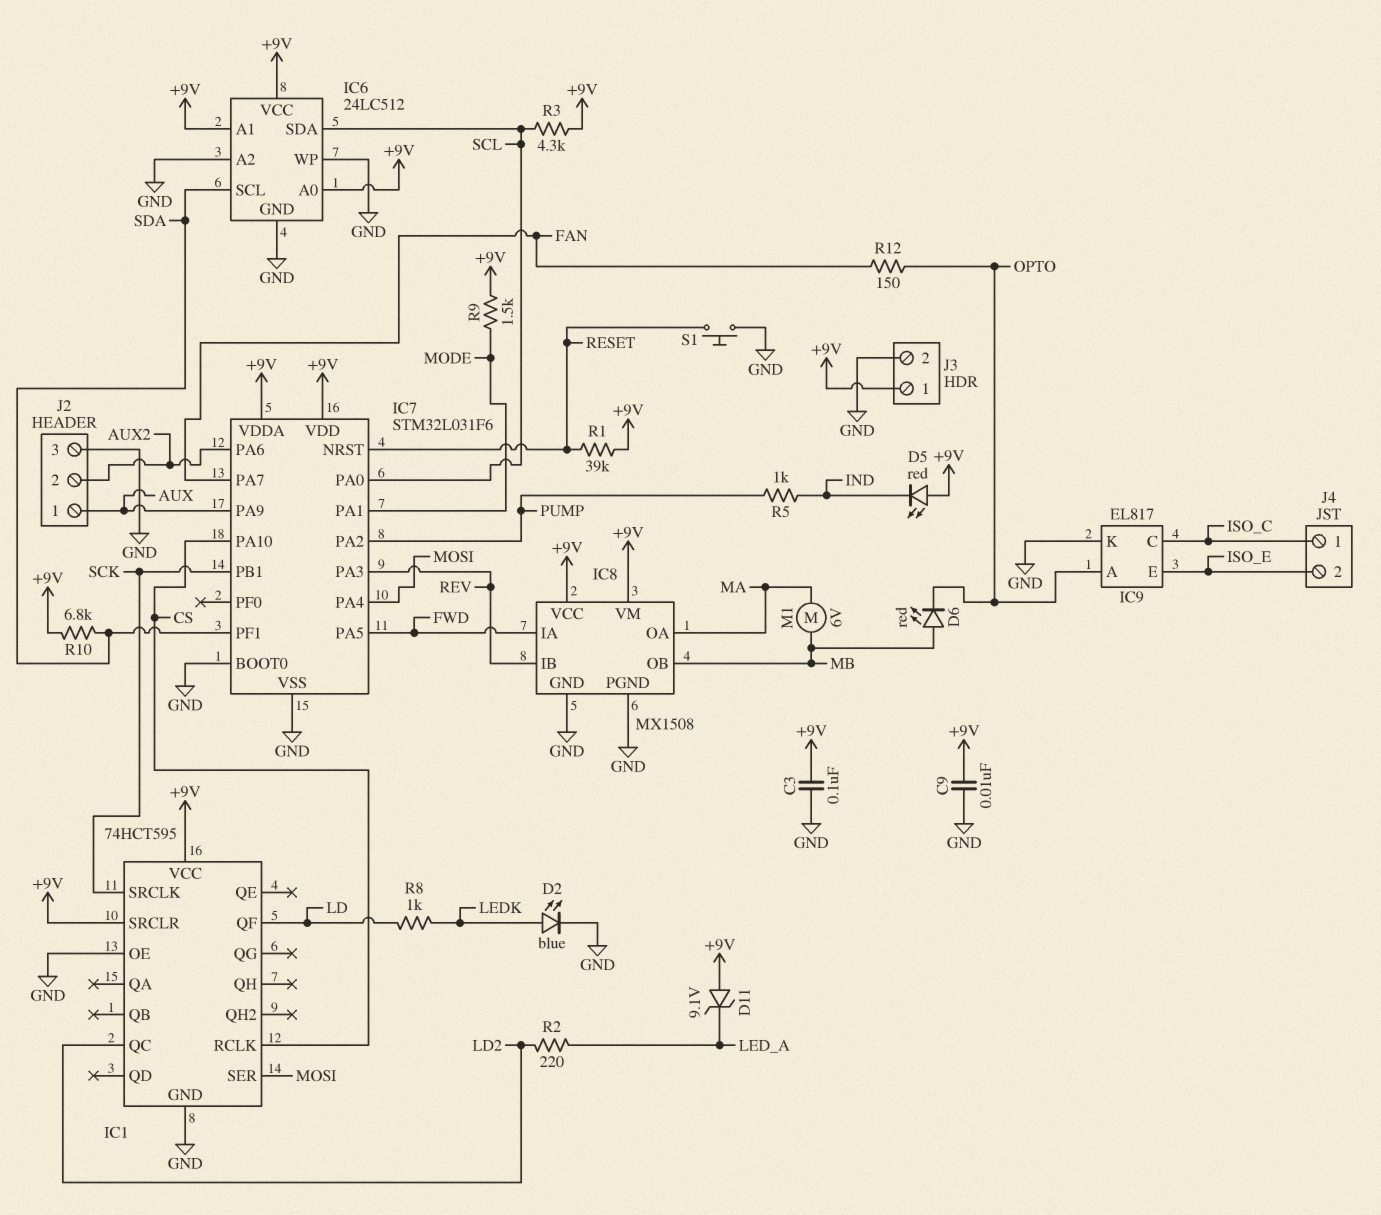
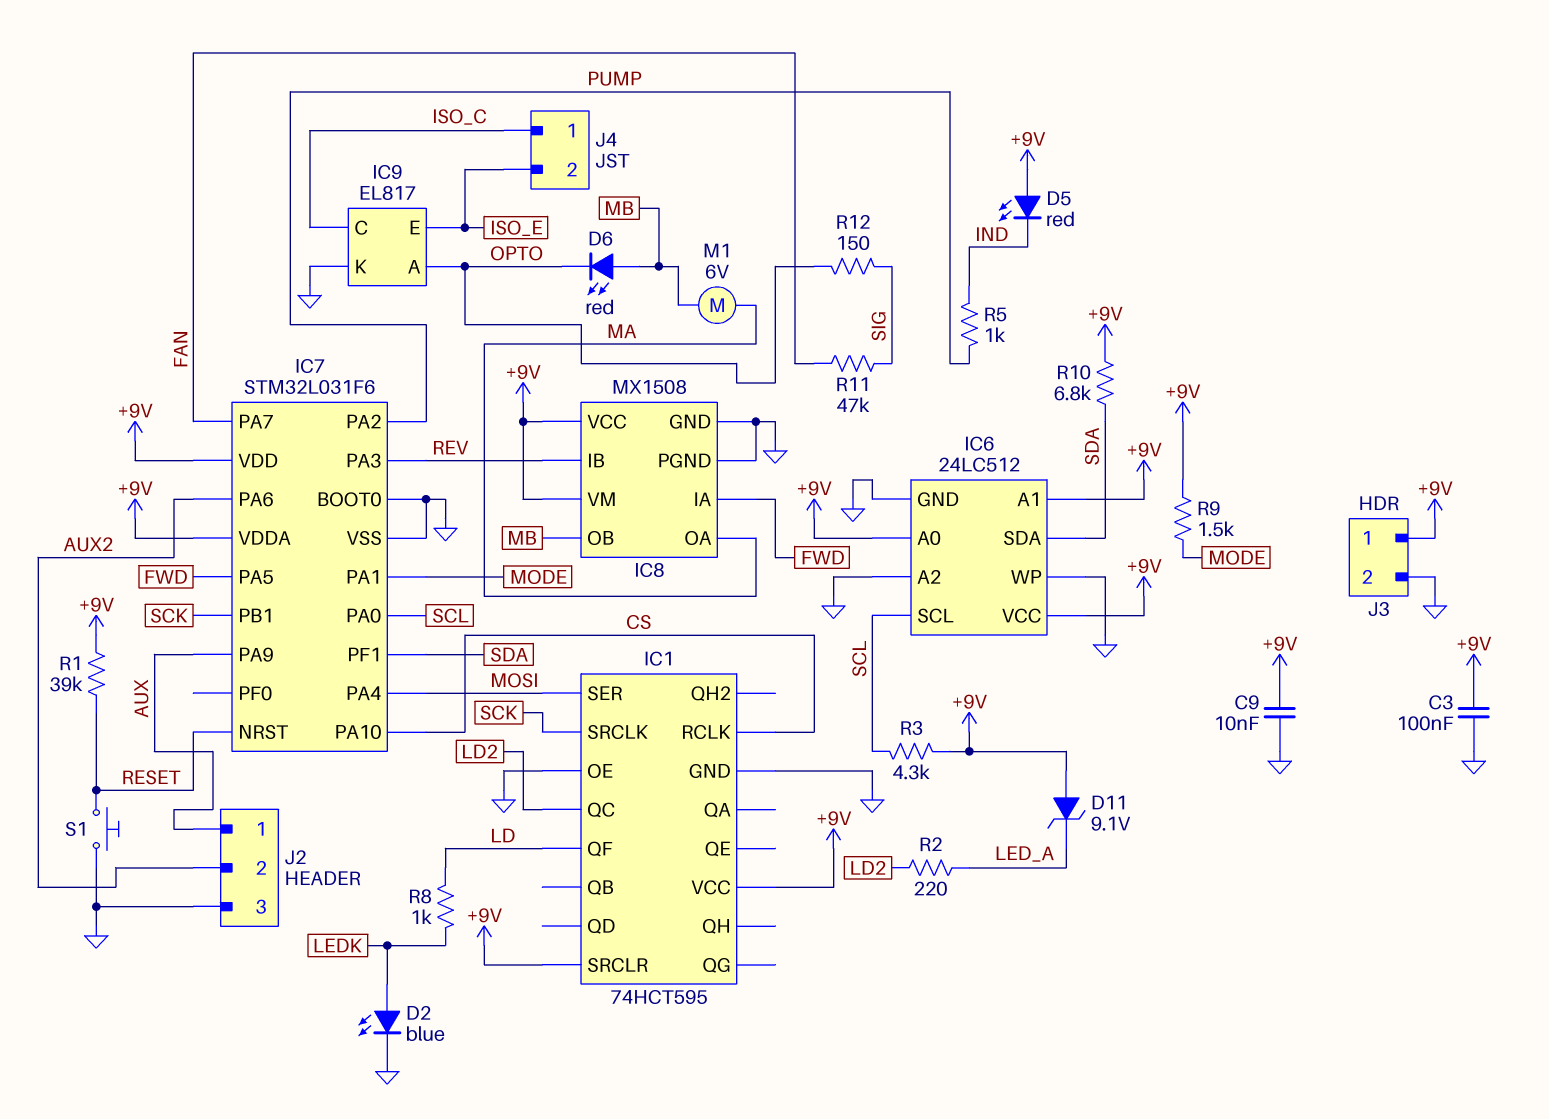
IC6 pin SCL: SDA -> SCL
IC6 pin SDA: SCL -> SDA
R11: none -> 47k (FAN, SIG)
R12: 150 (FAN, OPTO) -> 150 (OPTO, SIG)

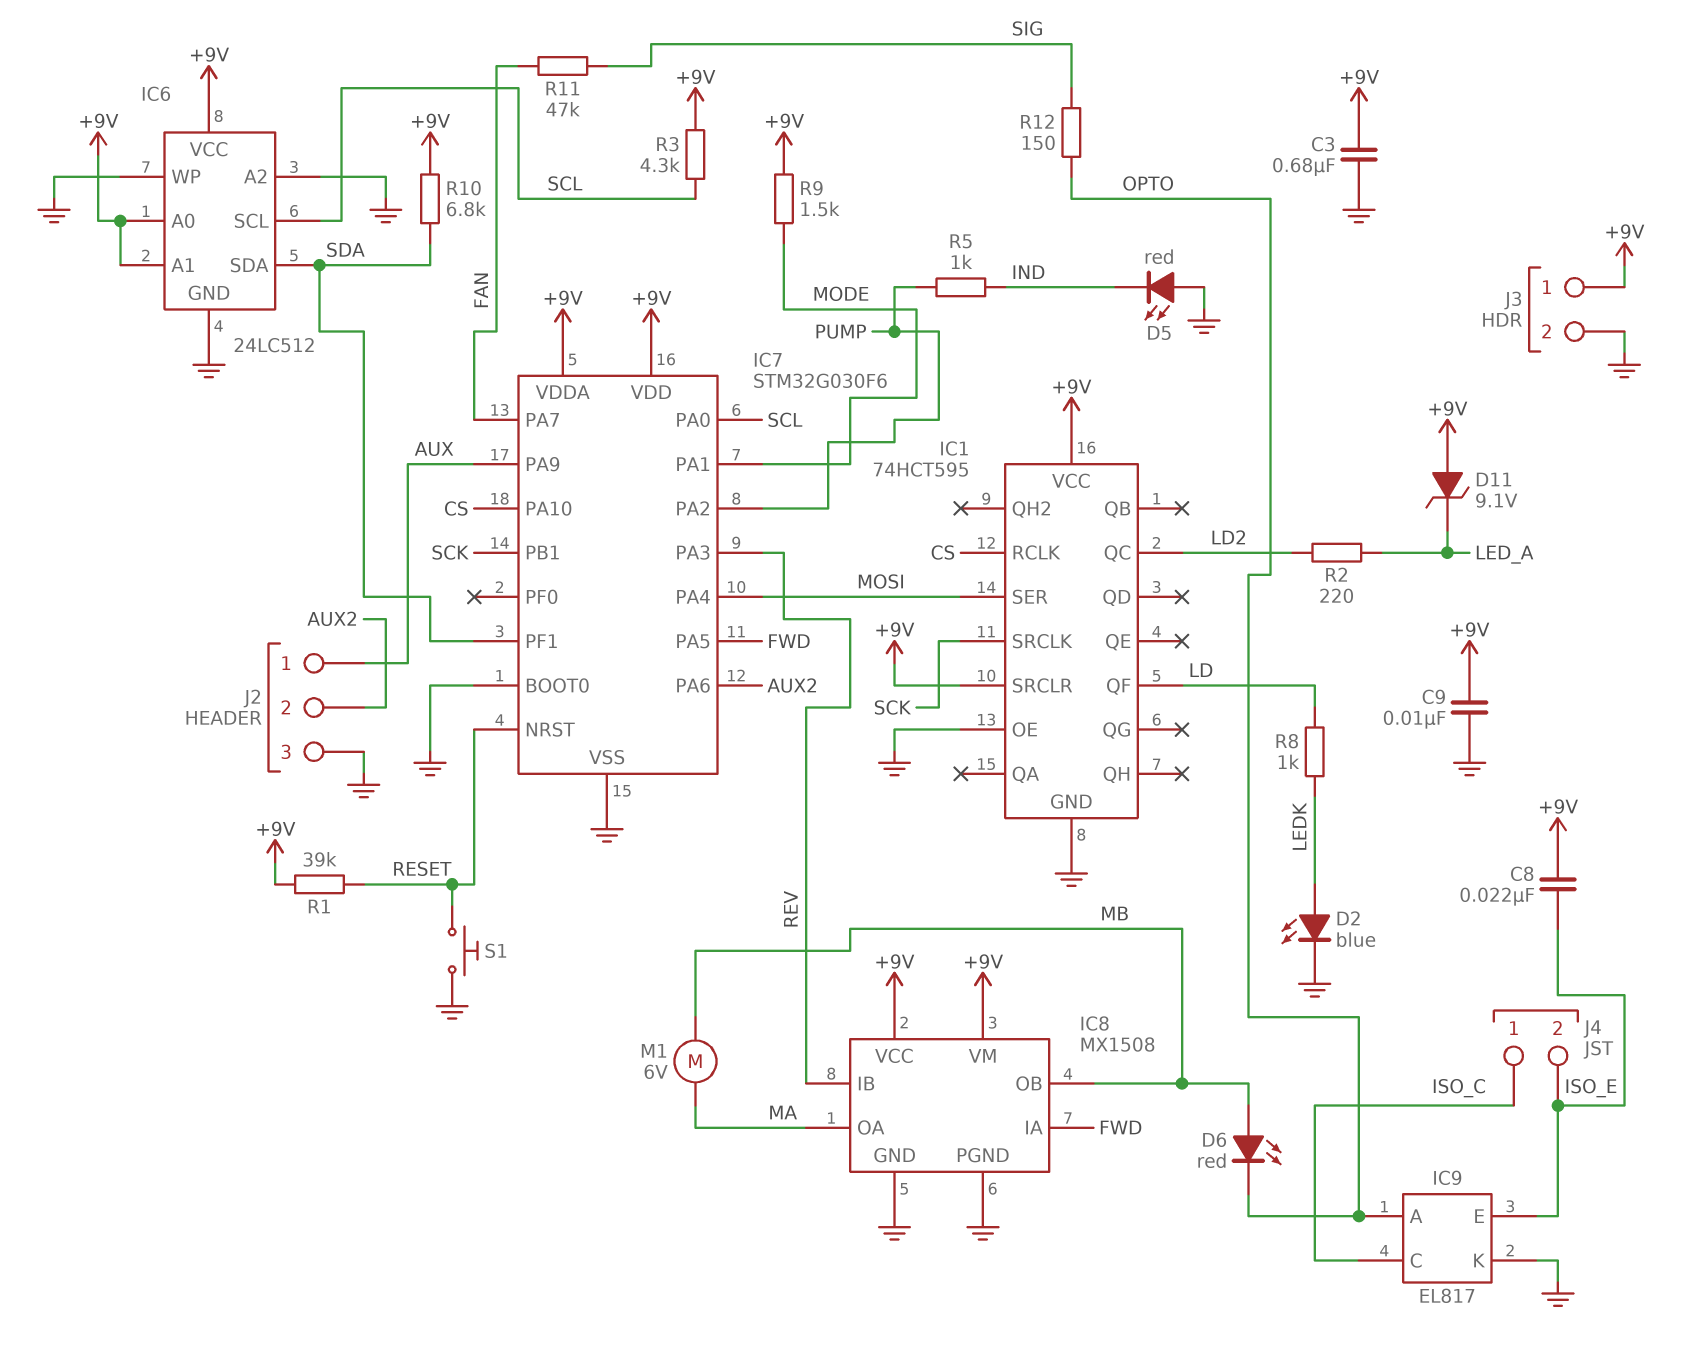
C3: 100nF (+9V, GND) -> 680nF (+9V, GND)
C8: none -> 22nF (+9V, ISO_E)
D5: LED red (A +9V, K IND) -> LED red (A GND, K IND)
IC7: STM32L031F6 -> STM32G030F6

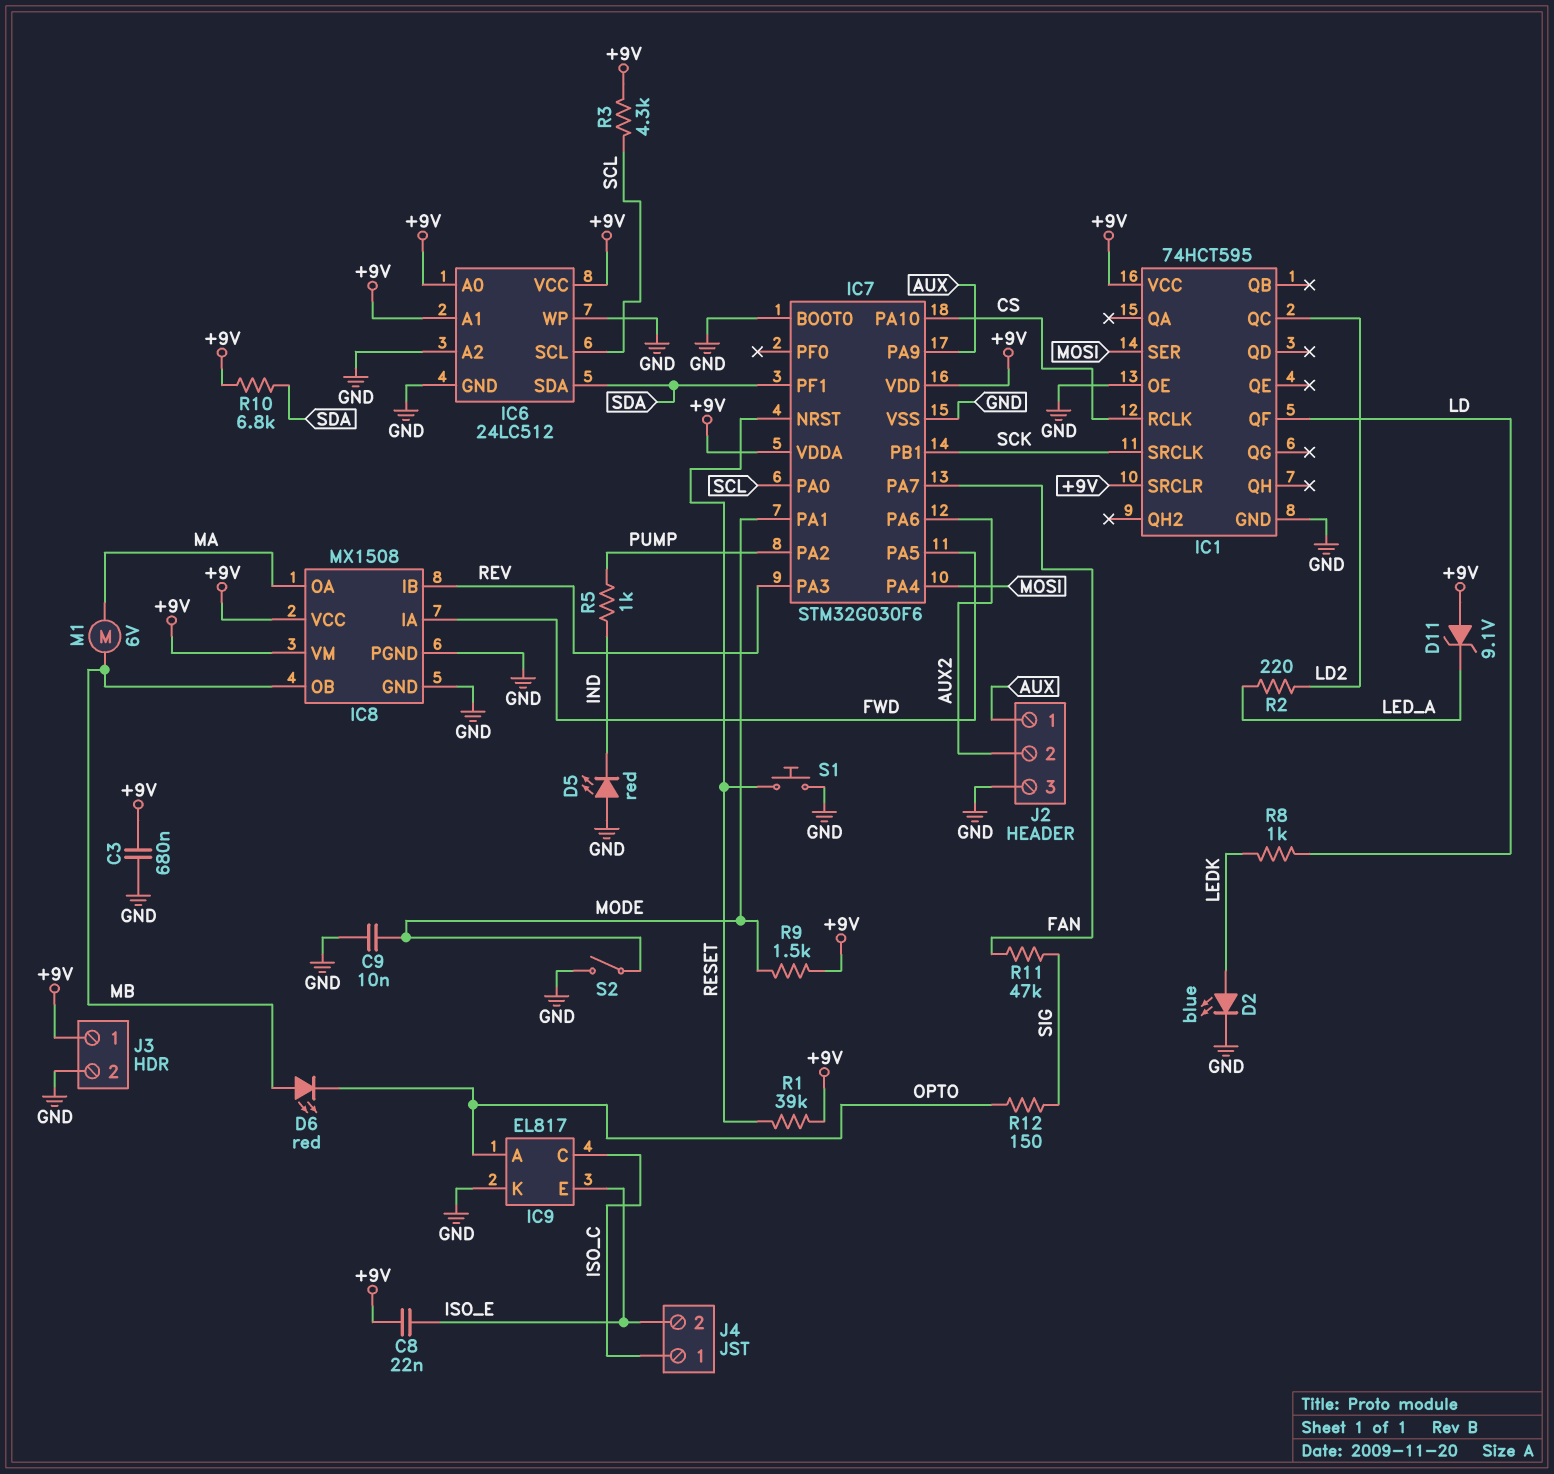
C9: 10nF (+9V, GND) -> 10nF (GND, MODE)
S2: none -> switch (GND, MODE)

